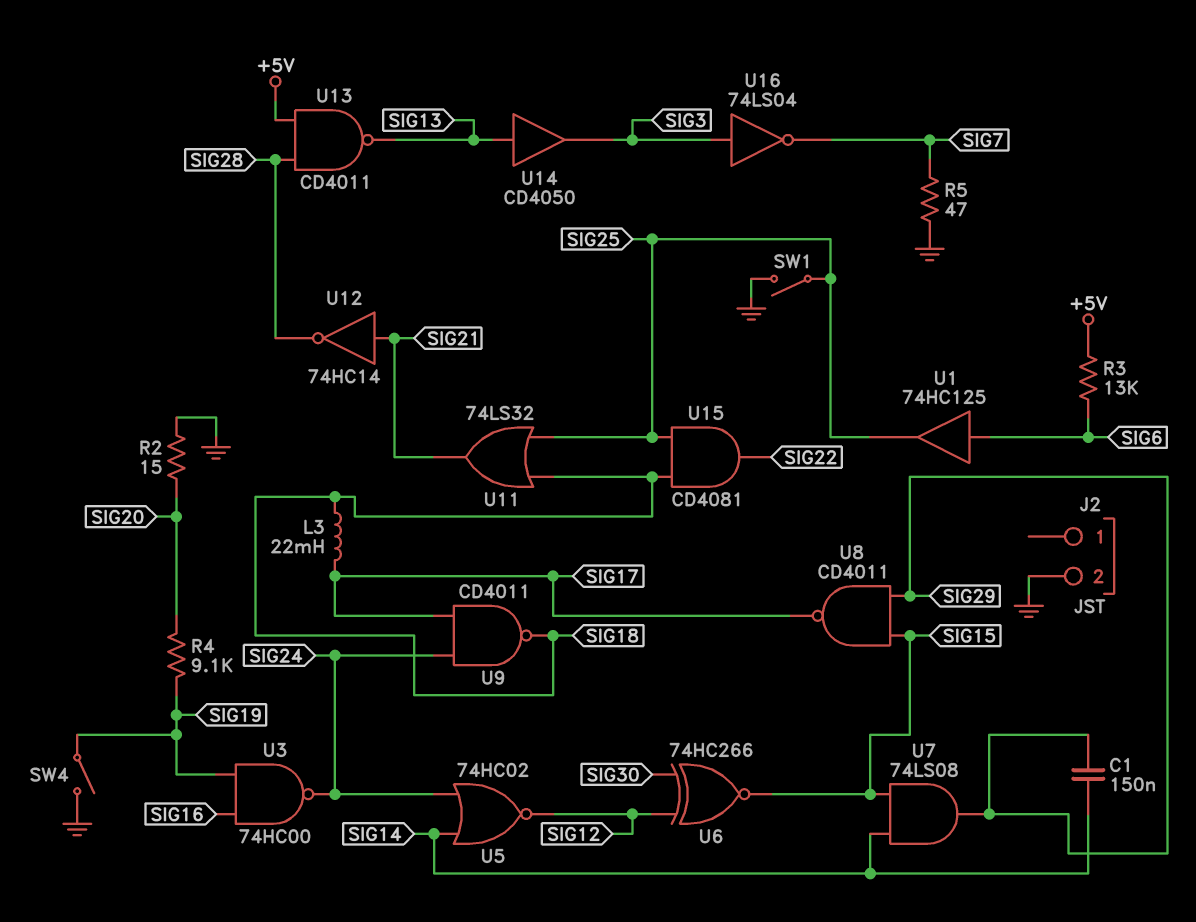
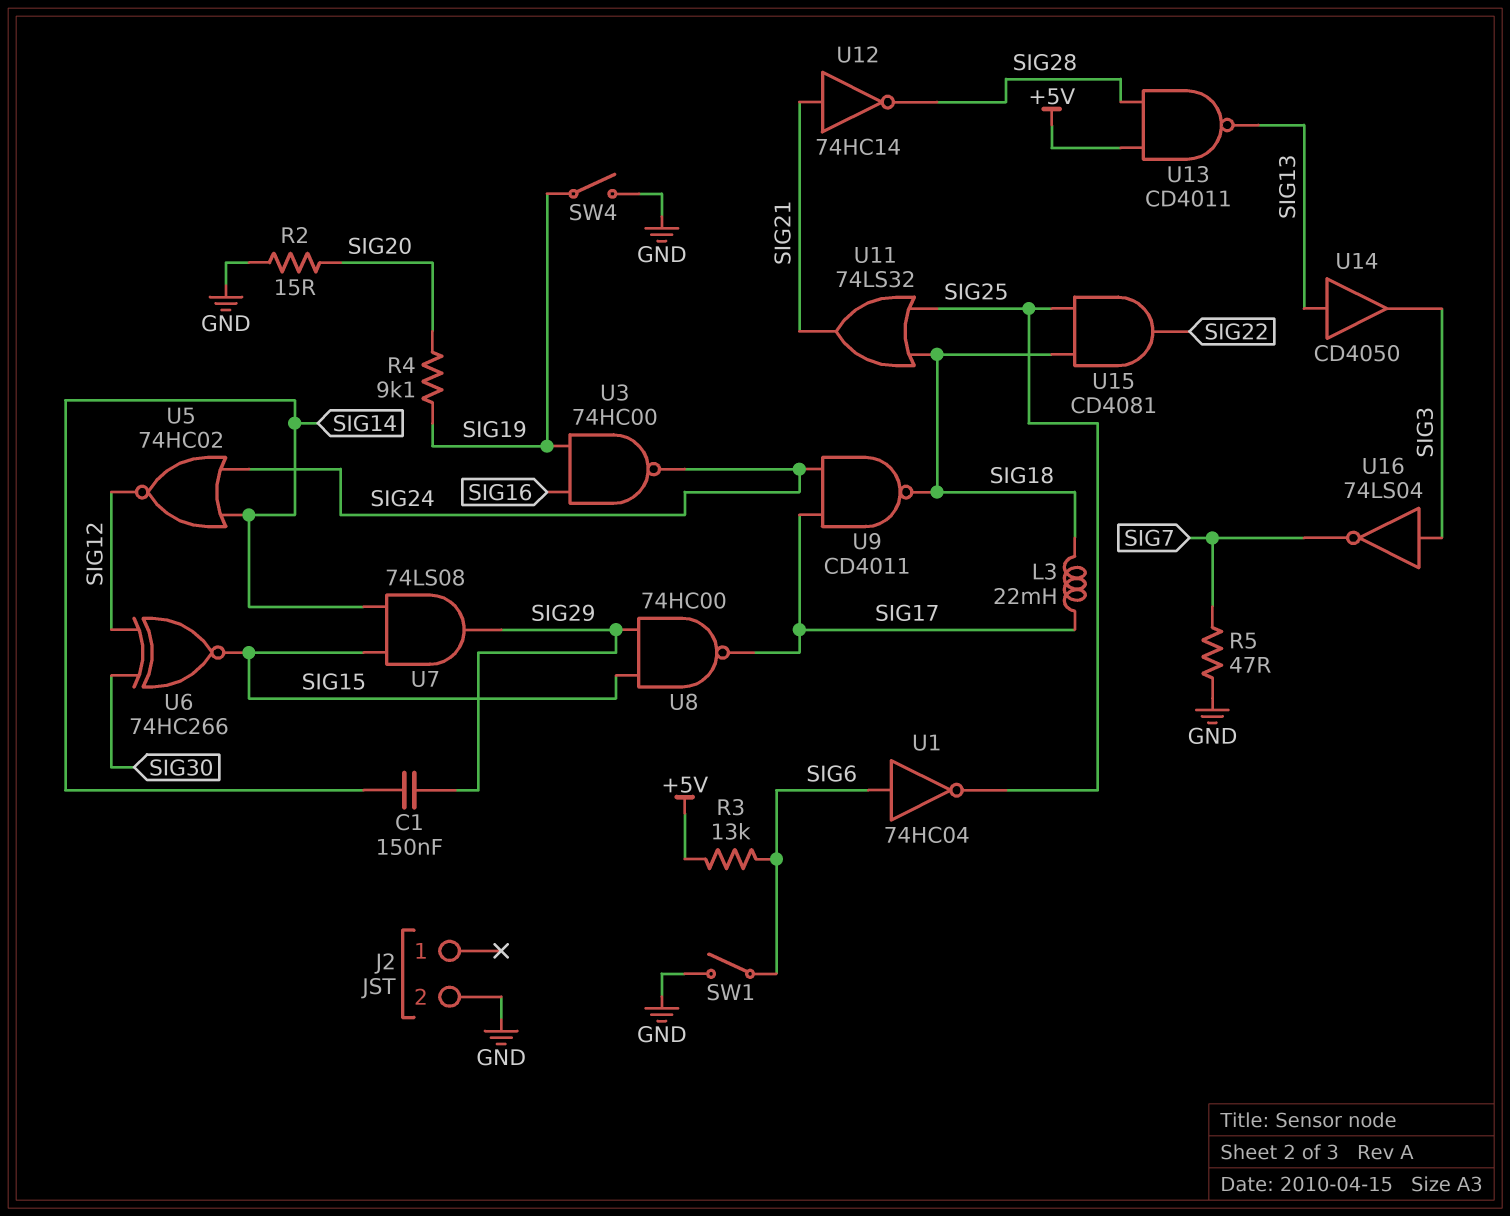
SW1: switch (GND, SIG25) -> switch (GND, SIG6)
U1: buffer 74HC125 (in SIG6, out SIG25) -> NOT 74HC04 (in SIG6, out SIG25)
U8: NAND CD4011 (in SIG15, in SIG29, out SIG17) -> NAND 74HC00 (in SIG15, in SIG29, out SIG17)

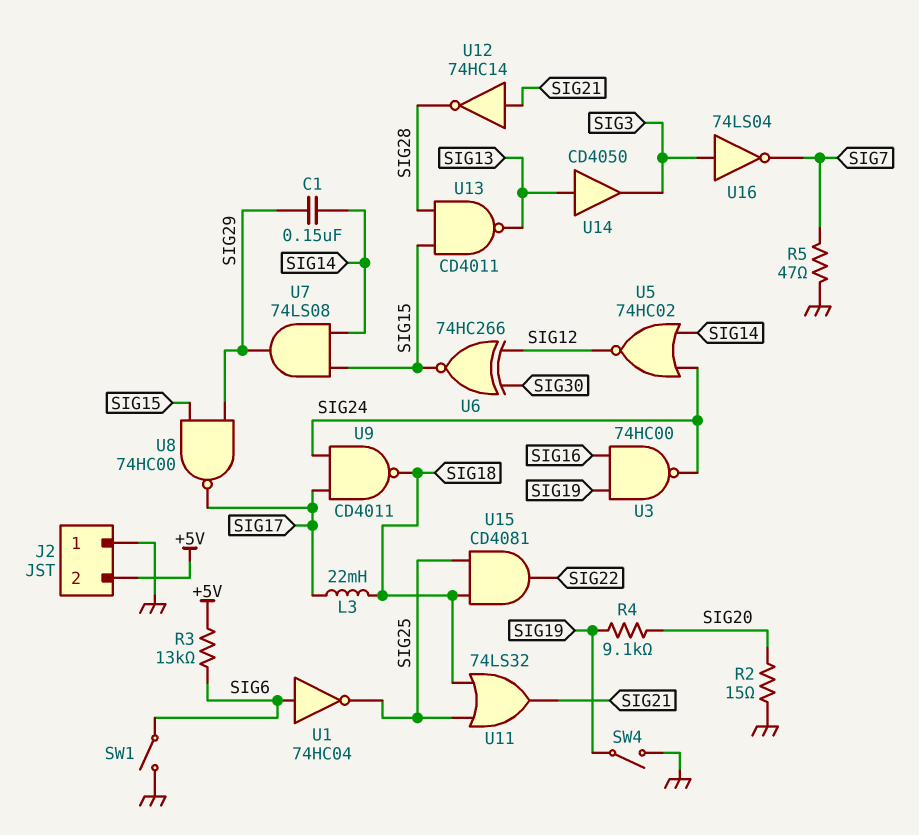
J2 pin 1: none -> GND
J2 pin 2: GND -> +5V
U13: NAND CD4011 (in +5V, in SIG28, out SIG13) -> NAND CD4011 (in SIG15, in SIG28, out SIG13)

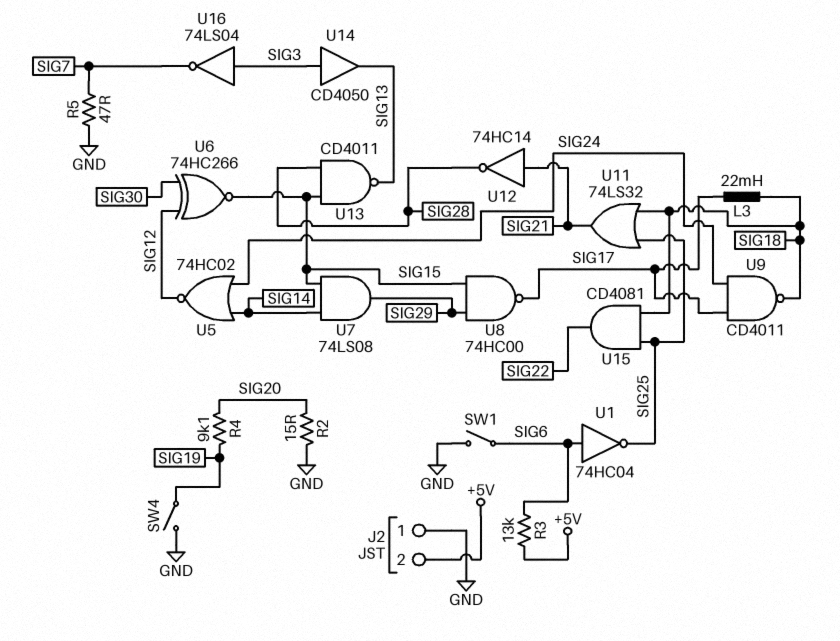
C1: 150nF (SIG14, SIG29) -> none
U3: NAND 74HC00 (in SIG16, in SIG19, out SIG24) -> none
U14: buffer CD4050 (in SIG13, out SIG3) -> buffer CD4050 (in SIG3, out SIG13)

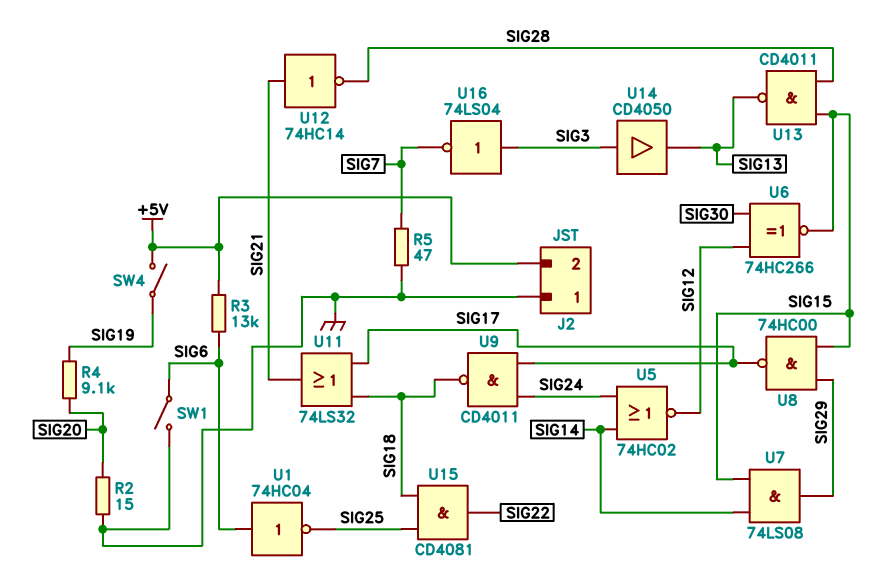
L3: 22mH (SIG17, SIG18) -> none
SW4: switch (GND, SIG19) -> switch (+5V, SIG19)
U11: OR 74LS32 (in SIG18, in SIG25, out SIG21) -> OR 74LS32 (in SIG17, in SIG18, out SIG21)

